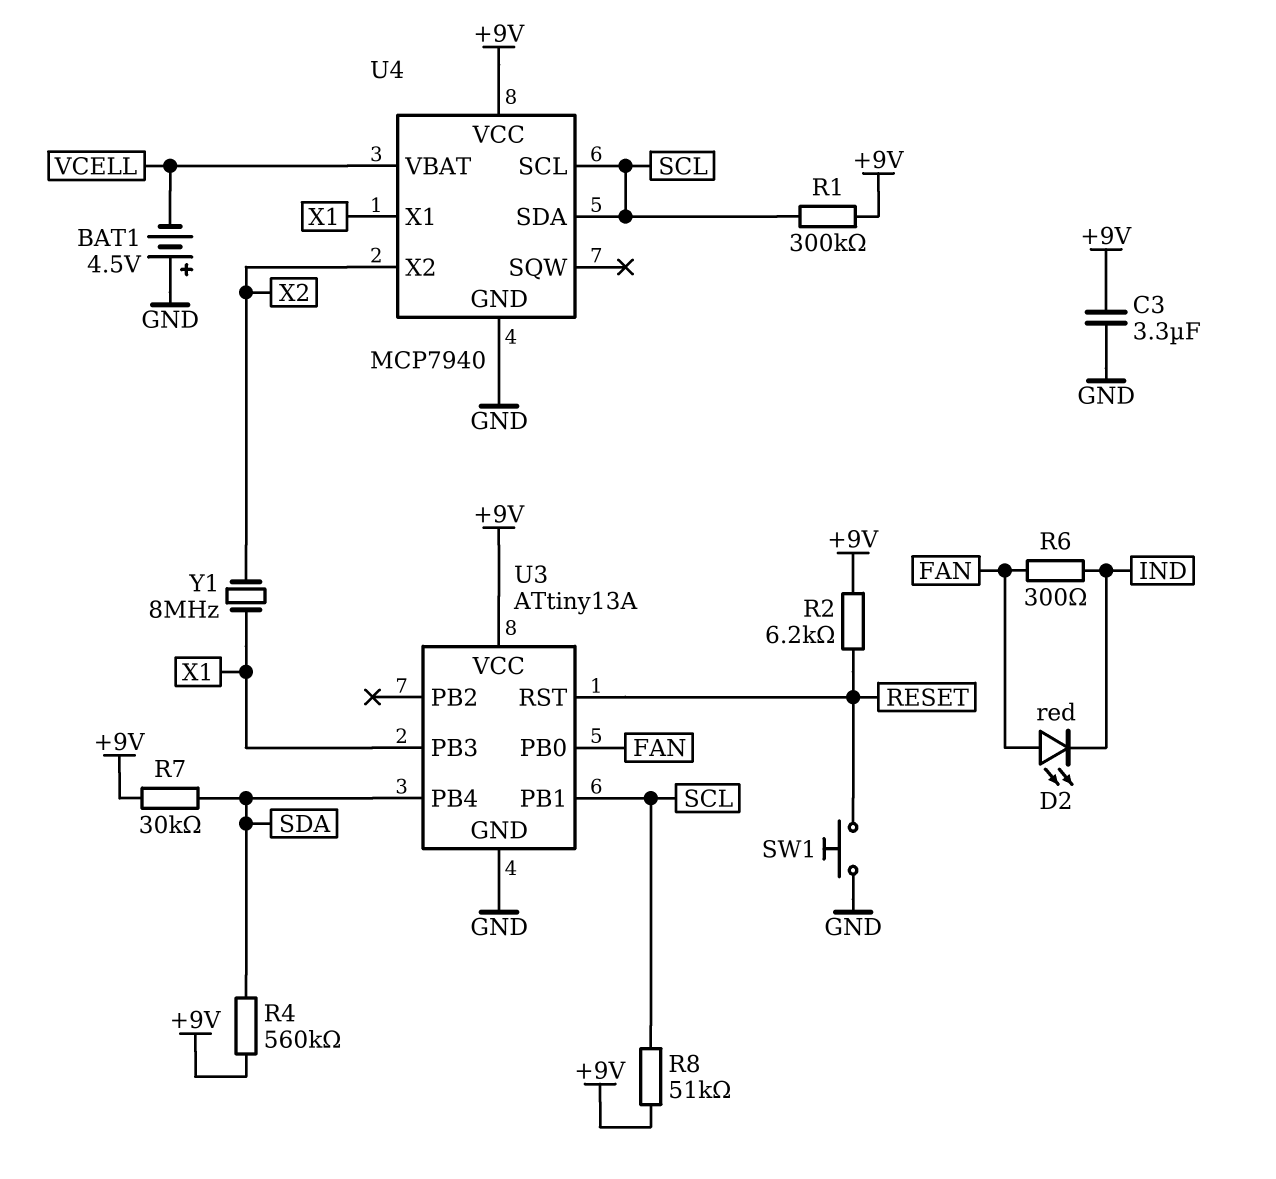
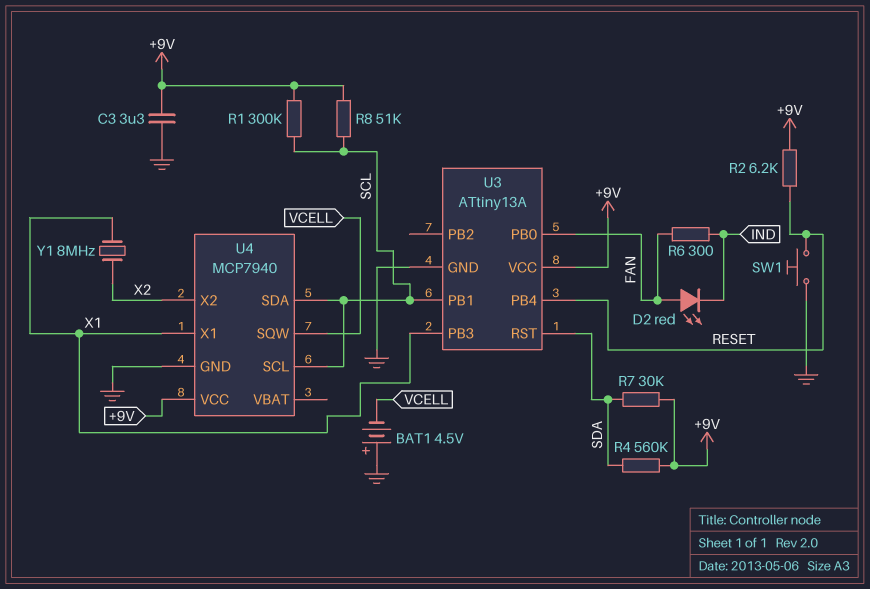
U3 pin PB4: SDA -> RESET
U3 pin RST: RESET -> SDA
U4 pin SQW: none -> VCELL
U4 pin VBAT: VCELL -> none

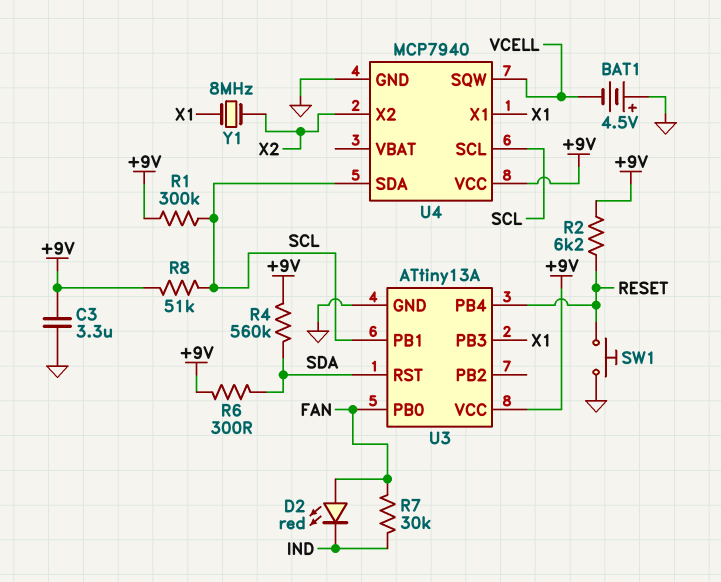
R6: 300 (FAN, IND) -> 300 (+9V, SDA)
R7: 30k (+9V, SDA) -> 30k (FAN, IND)

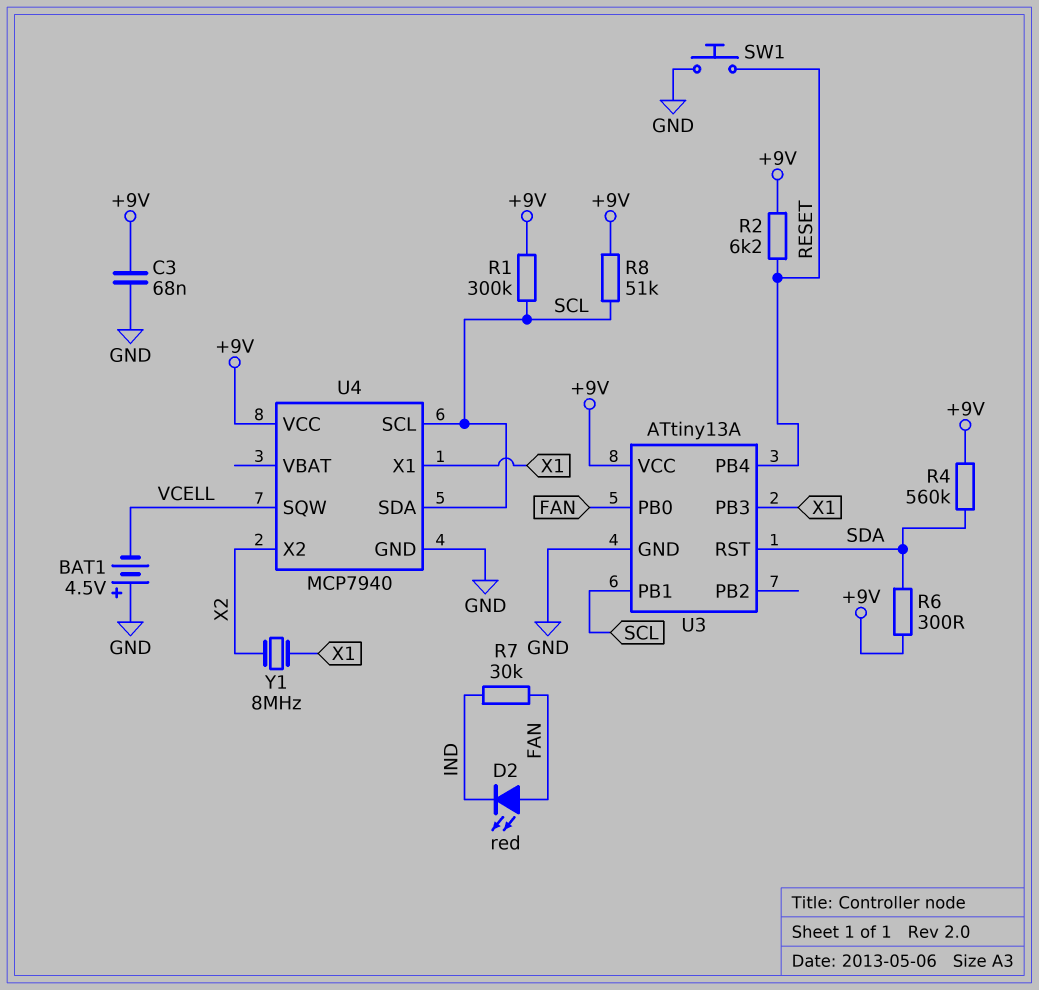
C3: 3.3uF (+9V, GND) -> 68nF (+9V, GND)

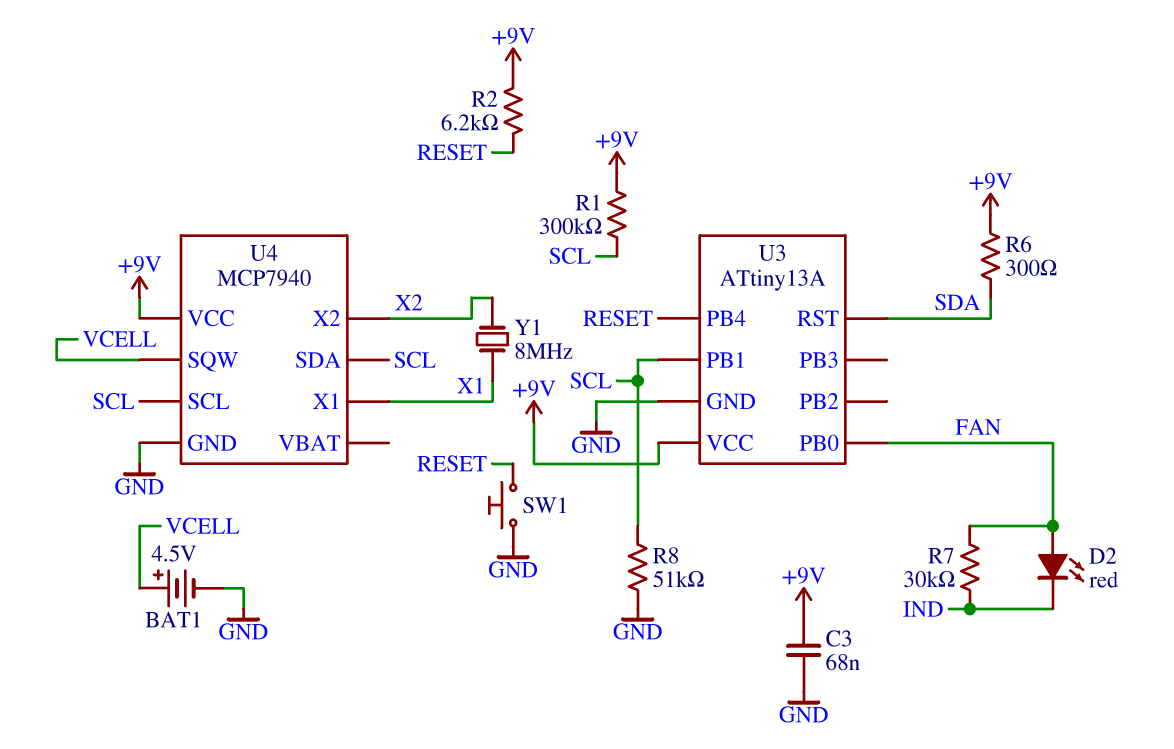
BAT1: 4.5V (plus GND, minus VCELL) -> 4.5V (plus VCELL, minus GND)
R4: 560k (+9V, SDA) -> none
R8: 51k (+9V, SCL) -> 51k (GND, SCL)
U3 pin PB3: X1 -> none

